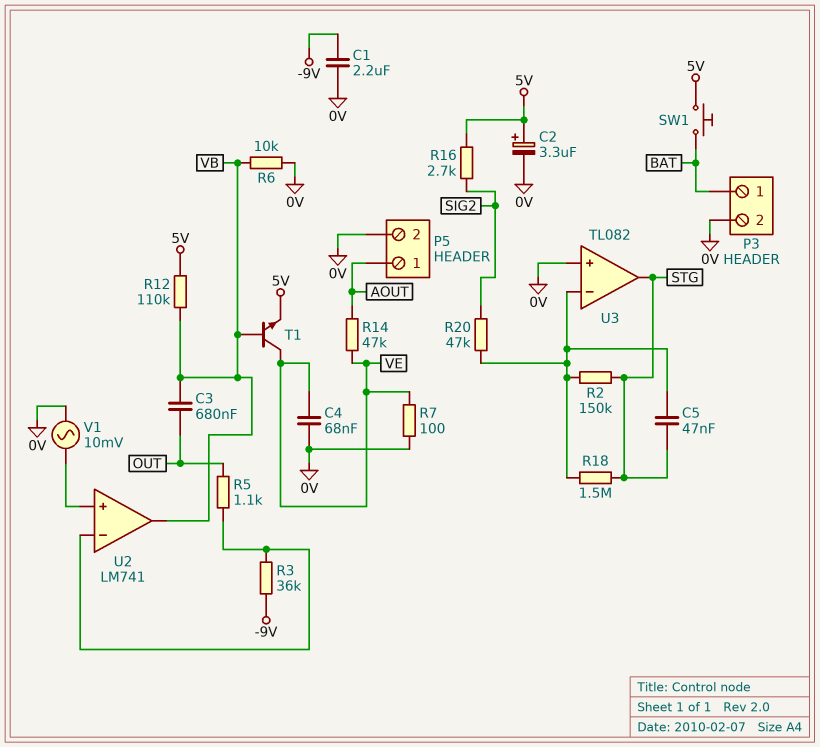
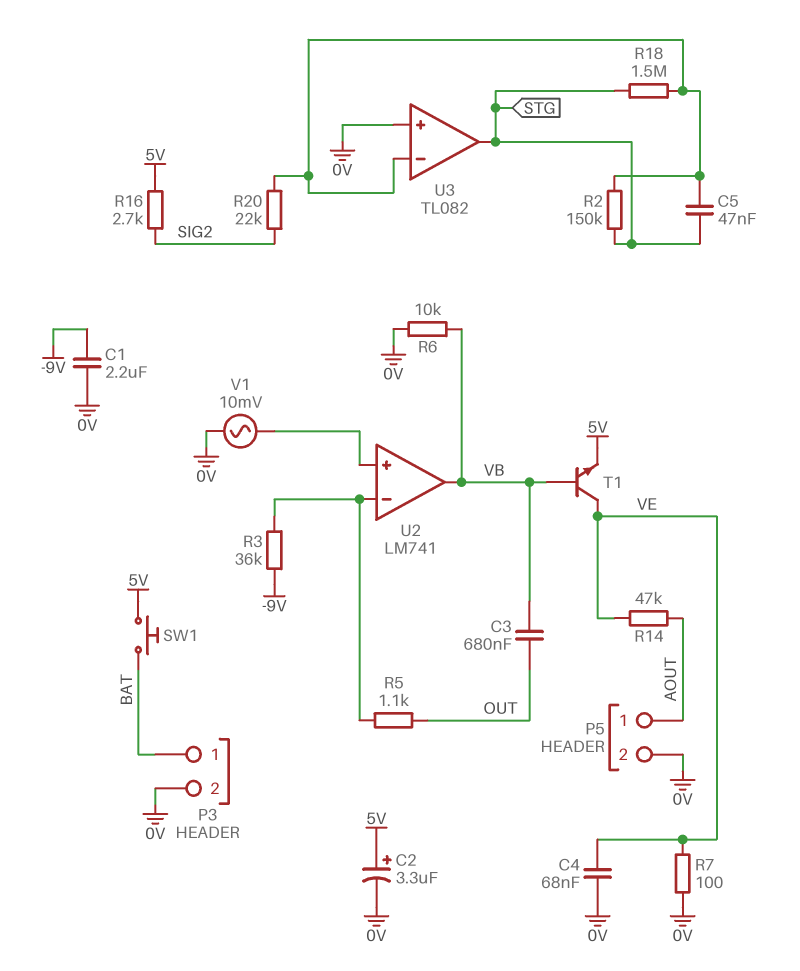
R12: 110k (5V, VB) -> none
R20: 47k (SIG2, U3/in-) -> 22k (SIG2, U3/in-)

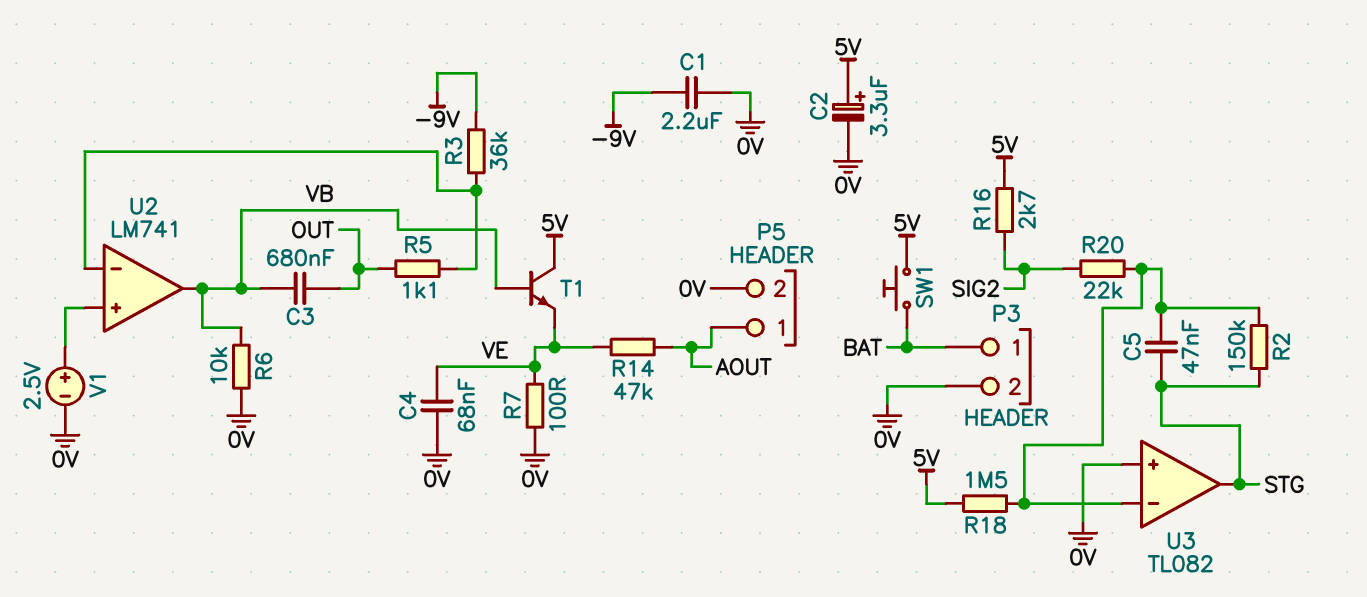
R18: 1.5M (STG, U3/in-) -> 1.5M (5V, U3/in-)
T1: NPN (B VB, C VE, E 5V) -> NPN (B VB, C 5V, E VE)
V1: AC 10mV (0V, U2/in+) -> 2.5V (plus U2/in+, minus 0V)

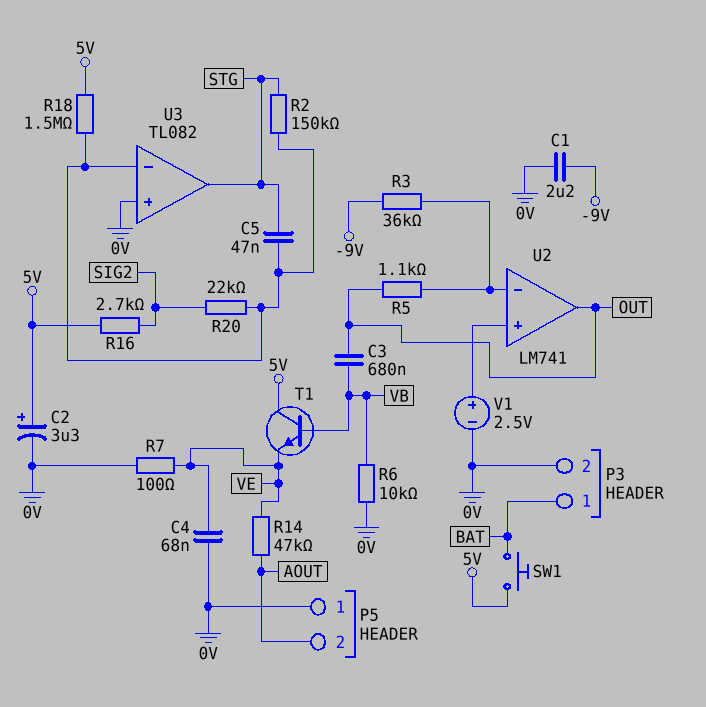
P5 pin 1: AOUT -> 0V
P5 pin 2: 0V -> AOUT
U2 pin out: VB -> OUT

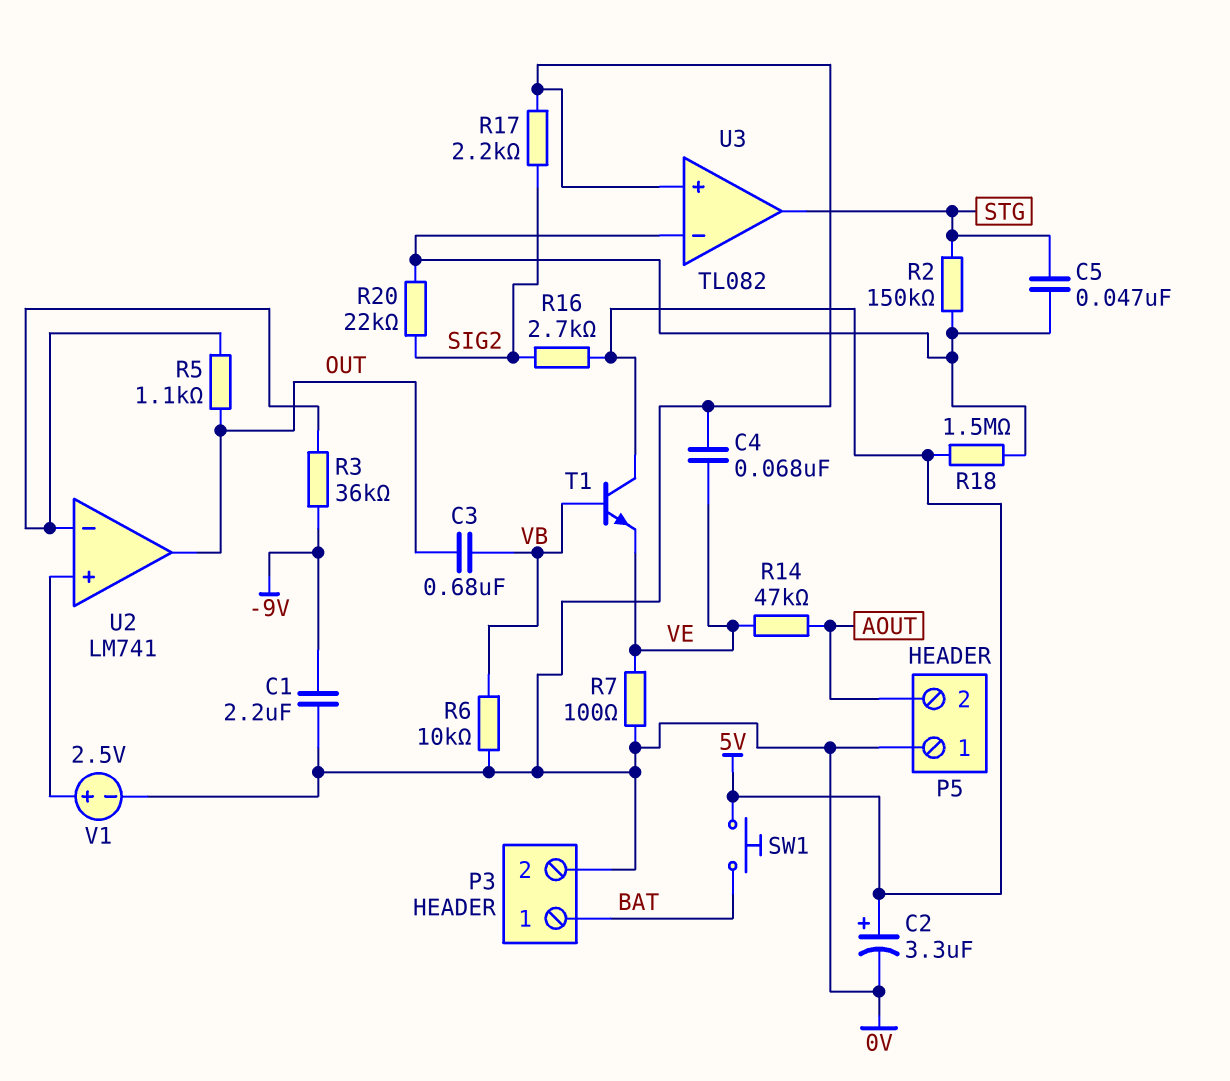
R17: none -> 2.2k (0V, SIG2)

